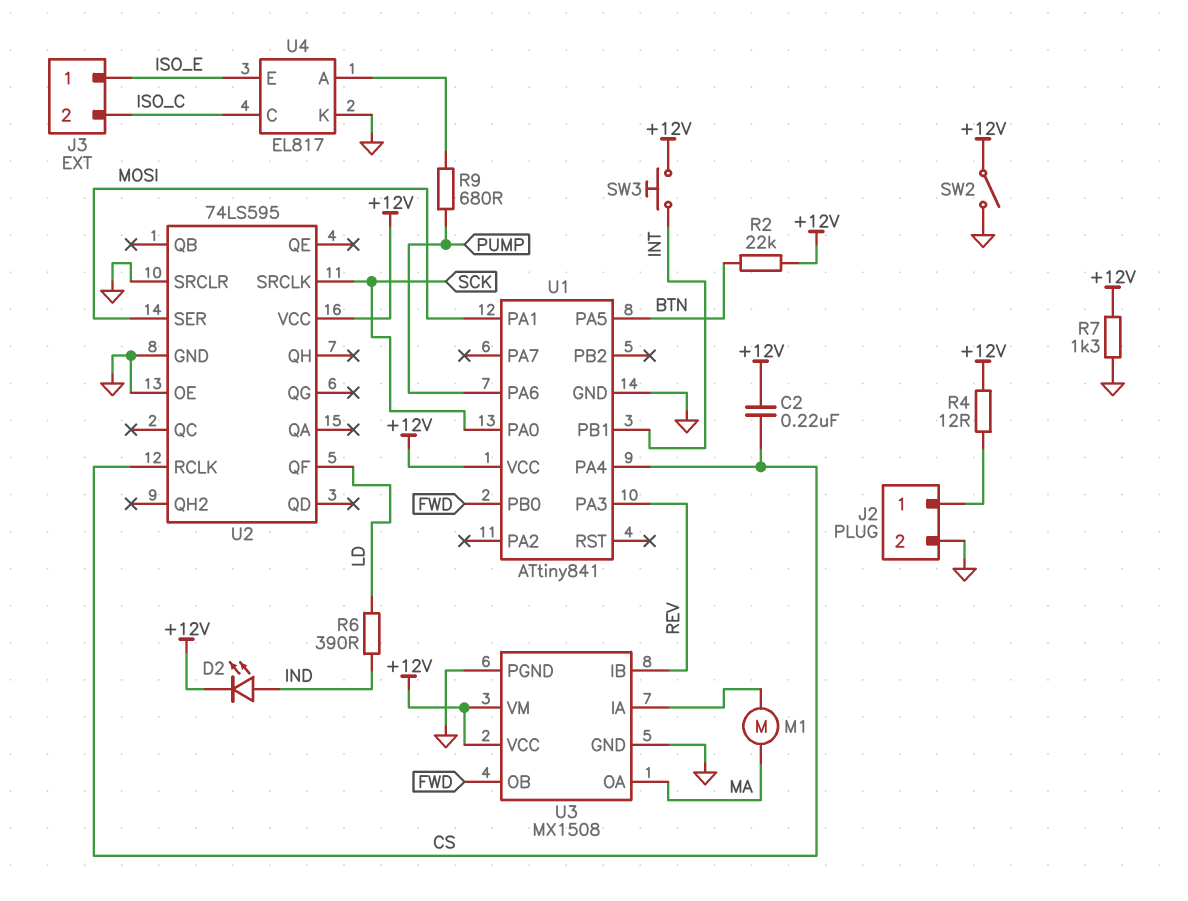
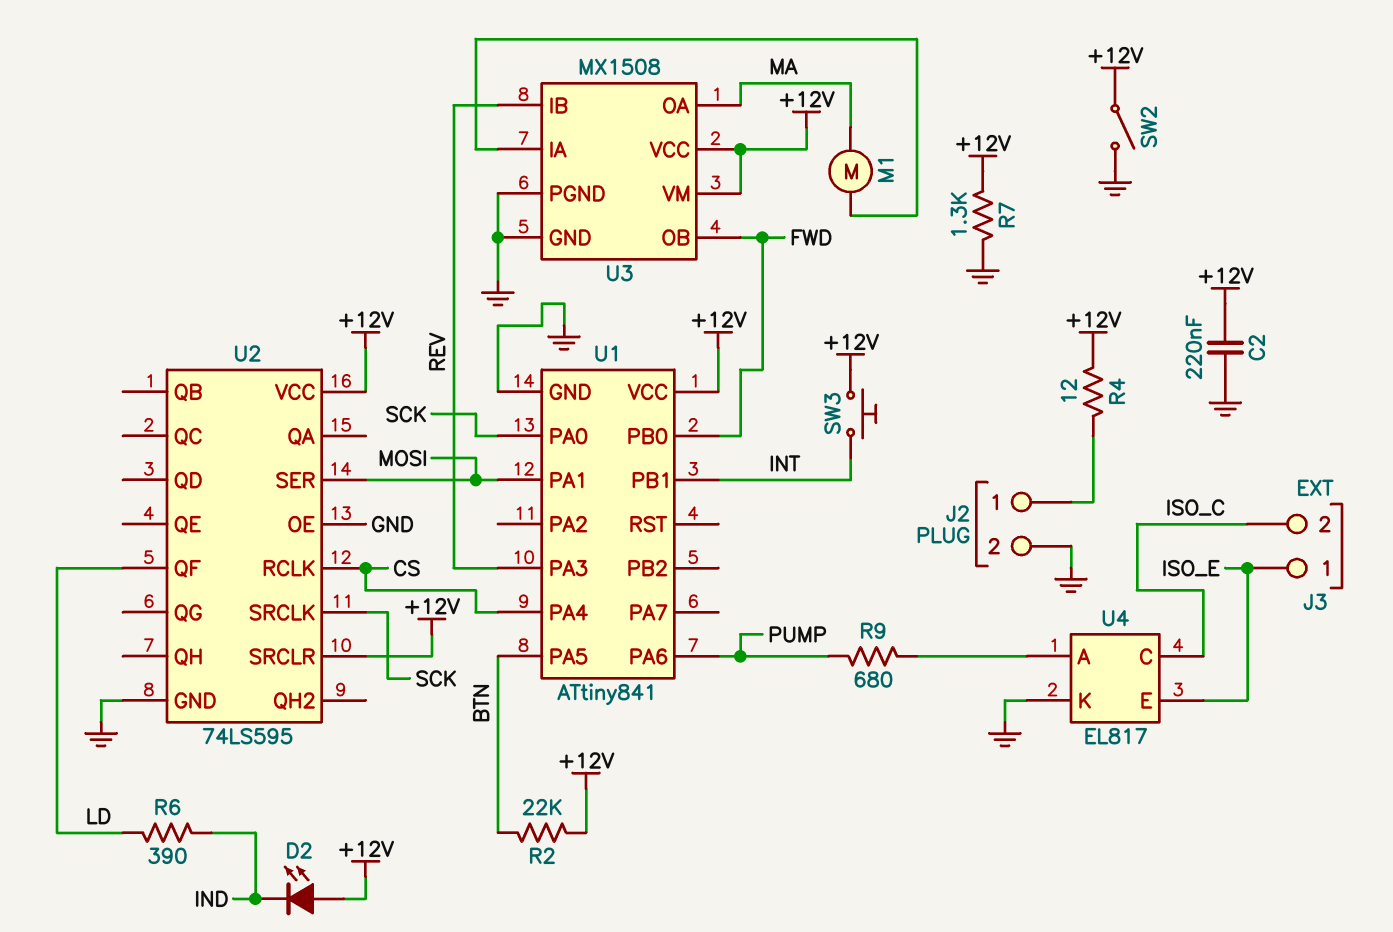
C2: 220nF (+12V, CS) -> 220nF (+12V, GND)
D2: LED (A IND, K +12V) -> LED (A +12V, K IND)
U2 pin SRCLR: GND -> +12V

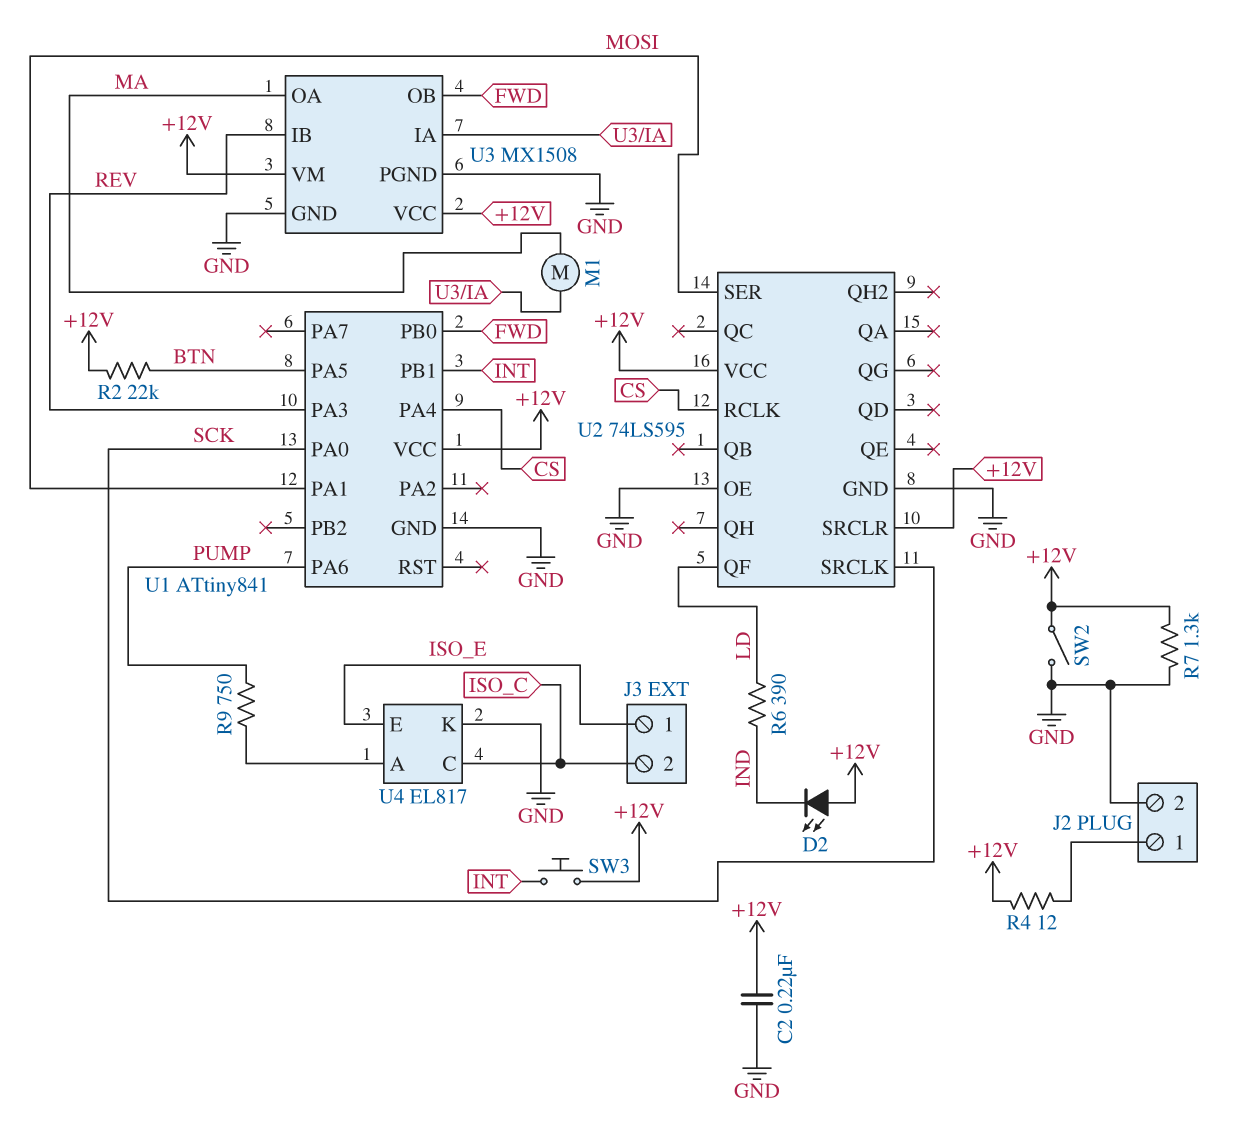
R9: 680 (PUMP, U4/A) -> 750 (PUMP, U4/A)

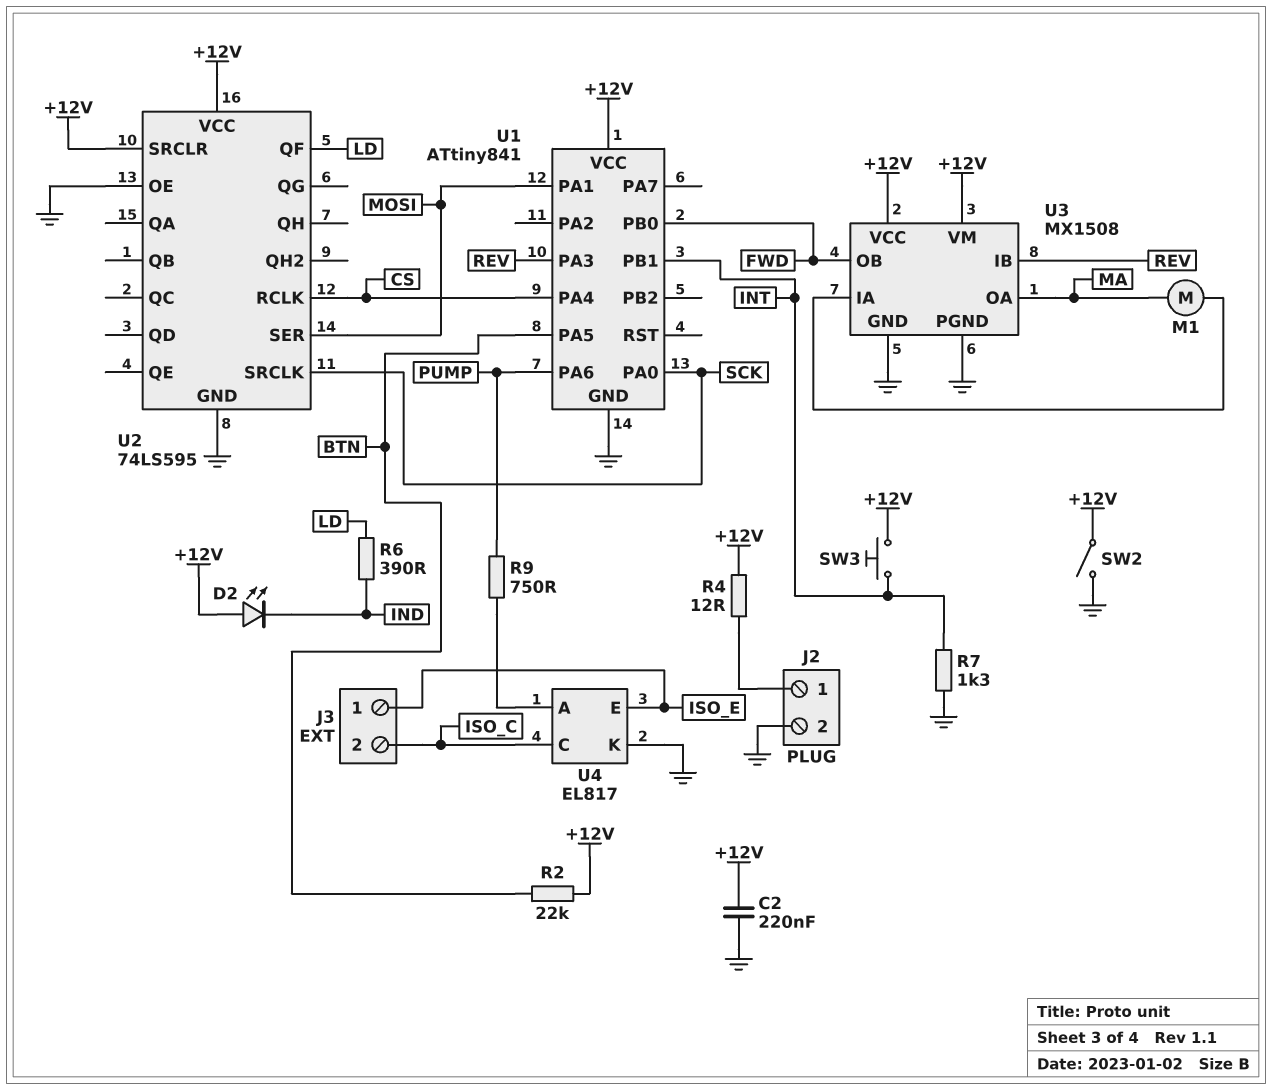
R7: 1.3k (+12V, GND) -> 1.3k (GND, INT)

